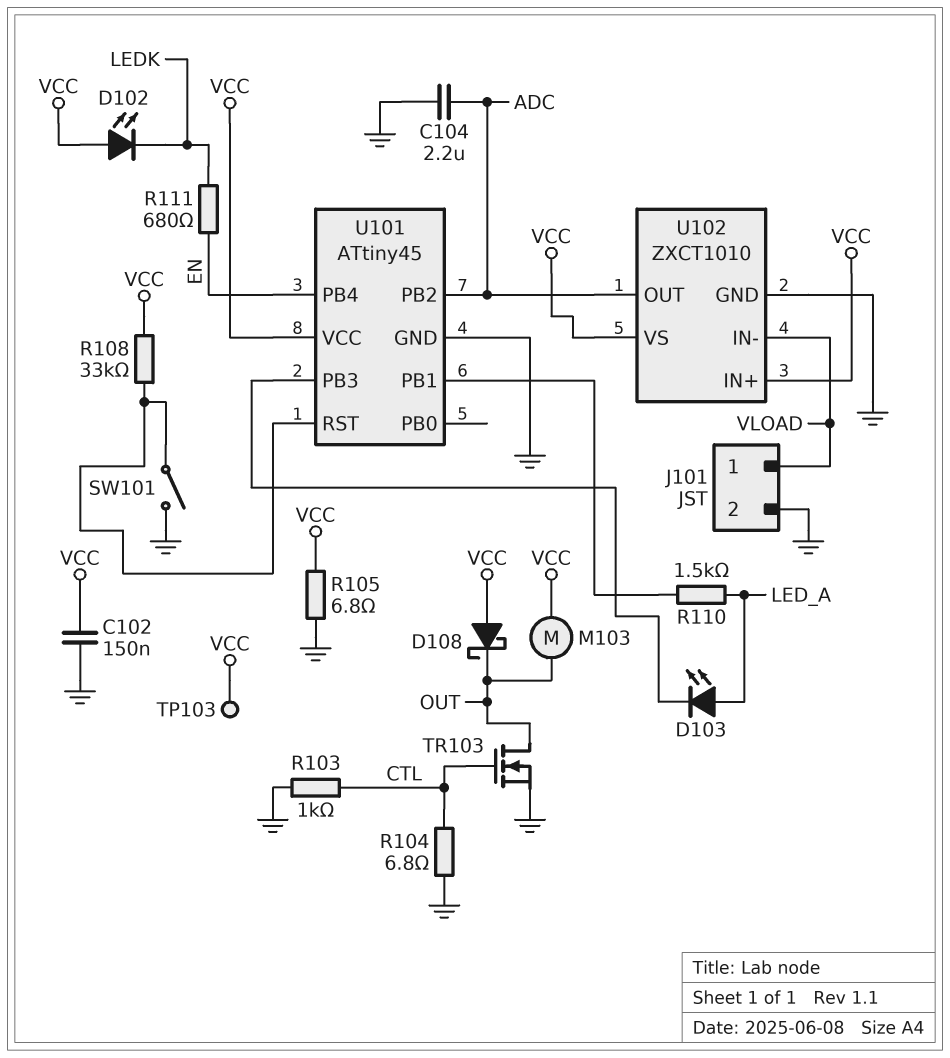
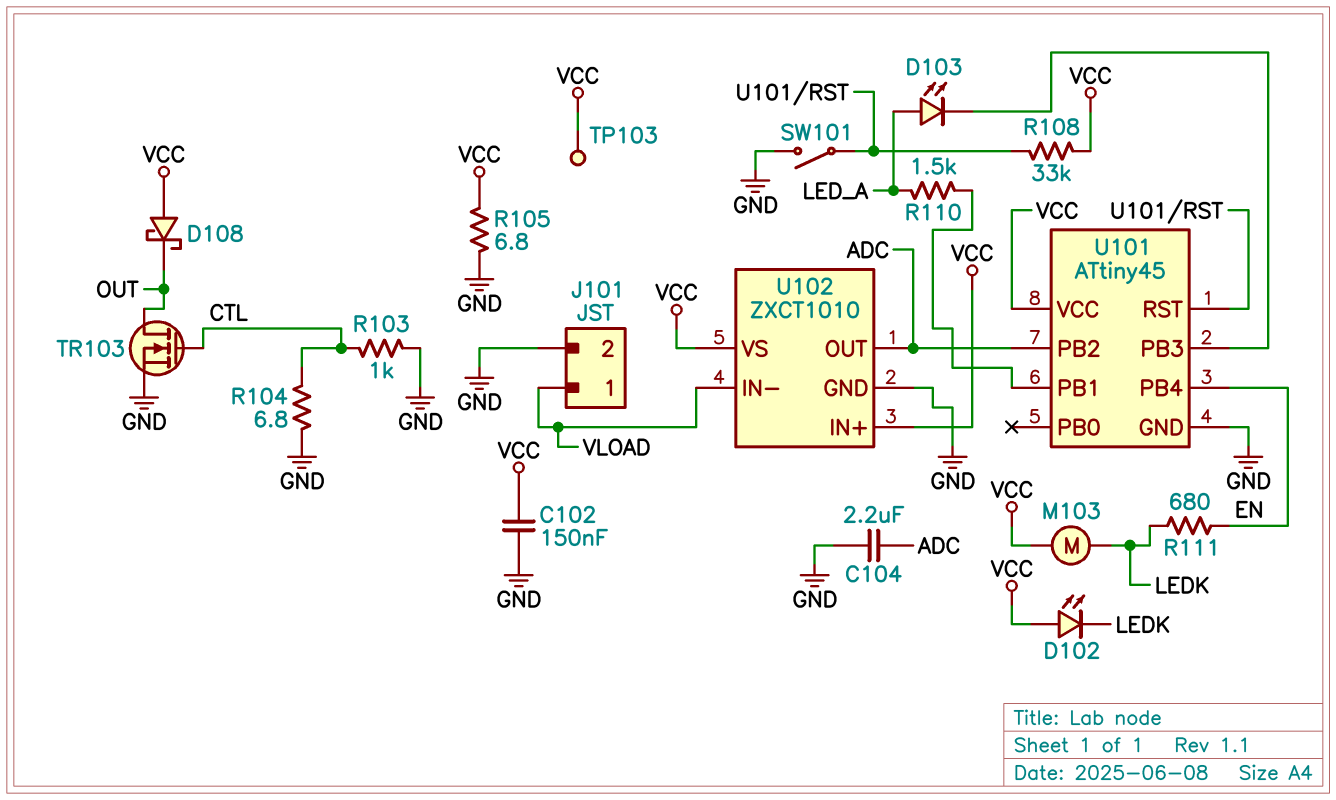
M103: motor (OUT, VCC) -> motor (LEDK, VCC)

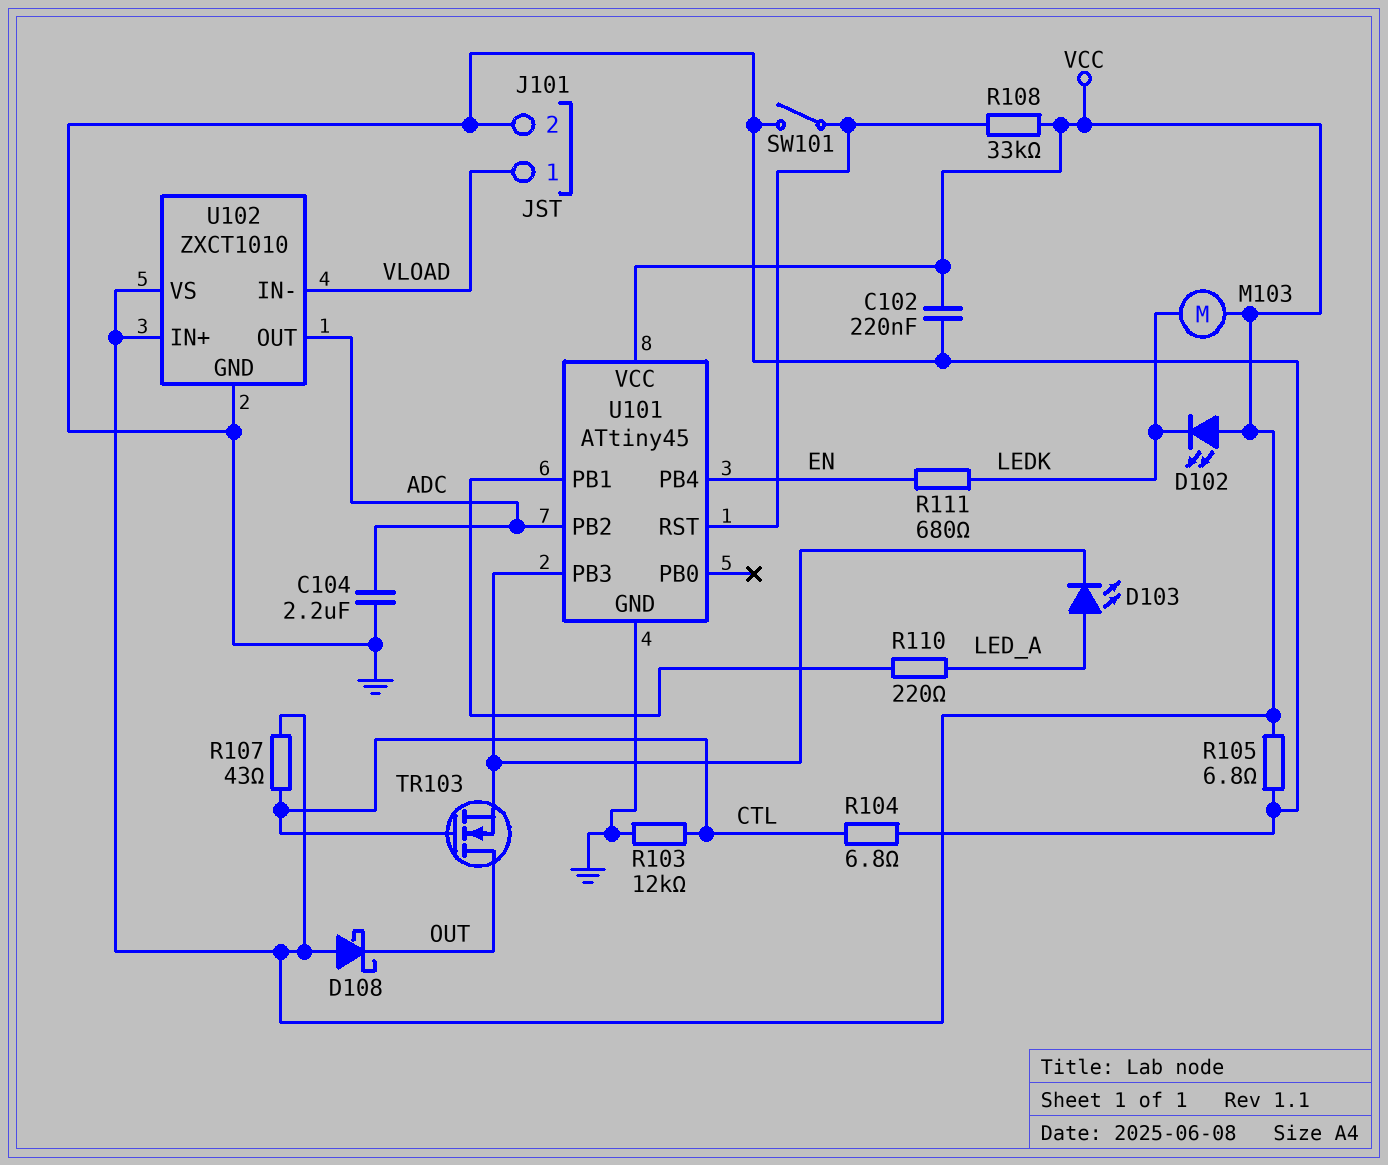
C102: 150nF (GND, VCC) -> 220nF (GND, VCC)
R103: 1k (CTL, GND) -> 12k (CTL, GND)
R107: none -> 43 (CTL, VCC)
R110: 1.5k (LED_A, U101/PB1) -> 220 (LED_A, U101/PB1)
TP103: test point (VCC) -> none
TR103: NMOS (G CTL, D OUT, S GND) -> NMOS (G CTL, D OUT, S U101/PB3)

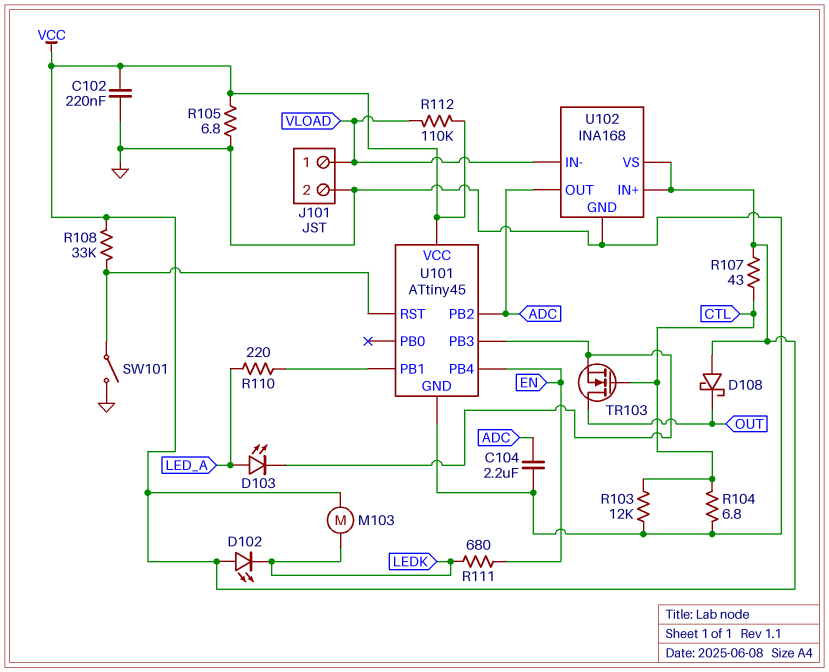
R112: none -> 110k (VCC, VLOAD)
U102: ZXCT1010 -> INA168

